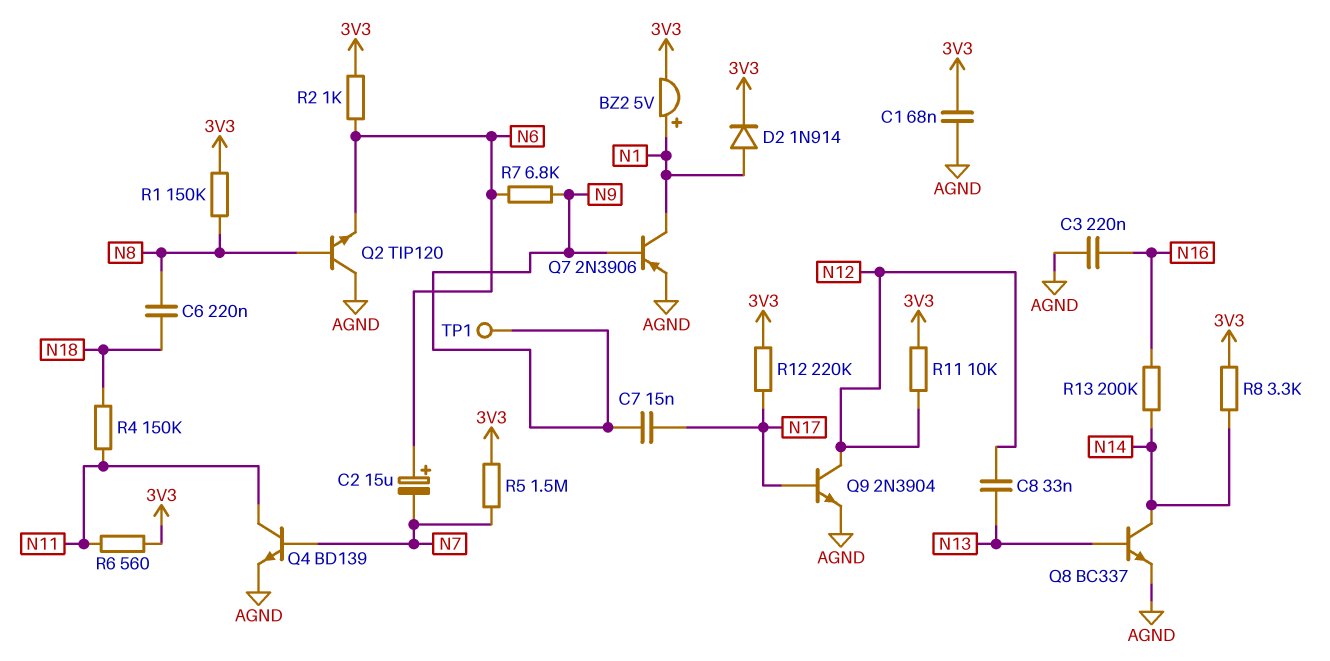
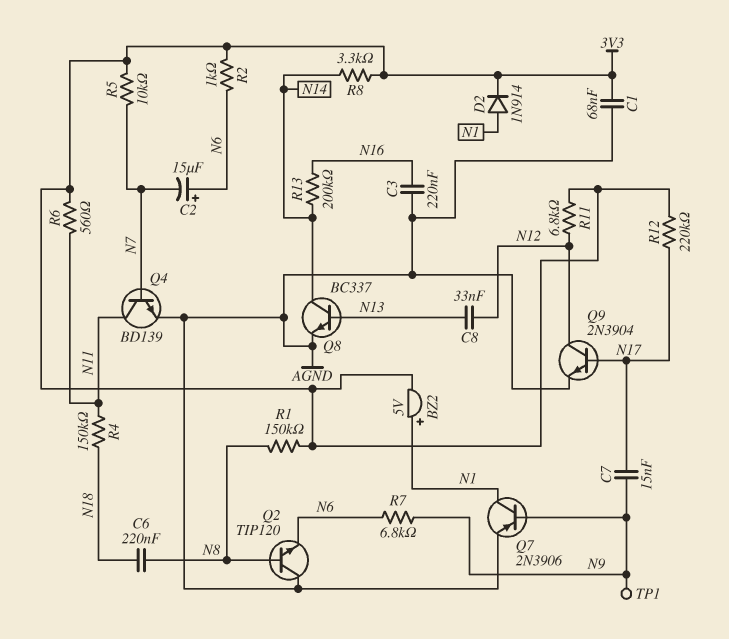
R5: 1.5M (3V3, N7) -> 10k (3V3, N7)
R11: 10k (3V3, N12) -> 6.8k (3V3, N12)

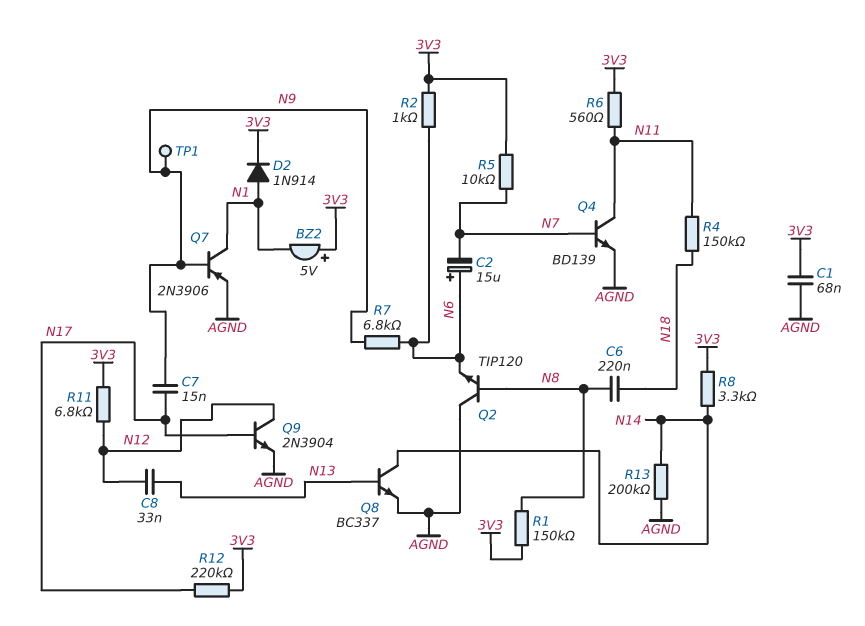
BZ2: buzzer 5V (plus N1, minus 3V3) -> buzzer 5V (plus 3V3, minus N1)
C3: 220nF (AGND, N16) -> none
R13: 200k (N14, N16) -> 200k (AGND, N14)

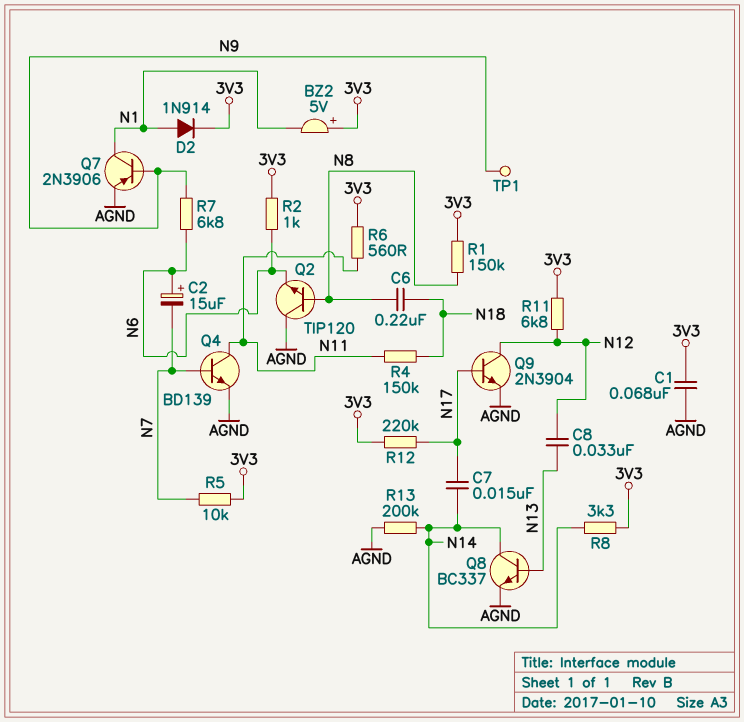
C7: 15nF (N9, N17) -> 15nF (N14, N17)

